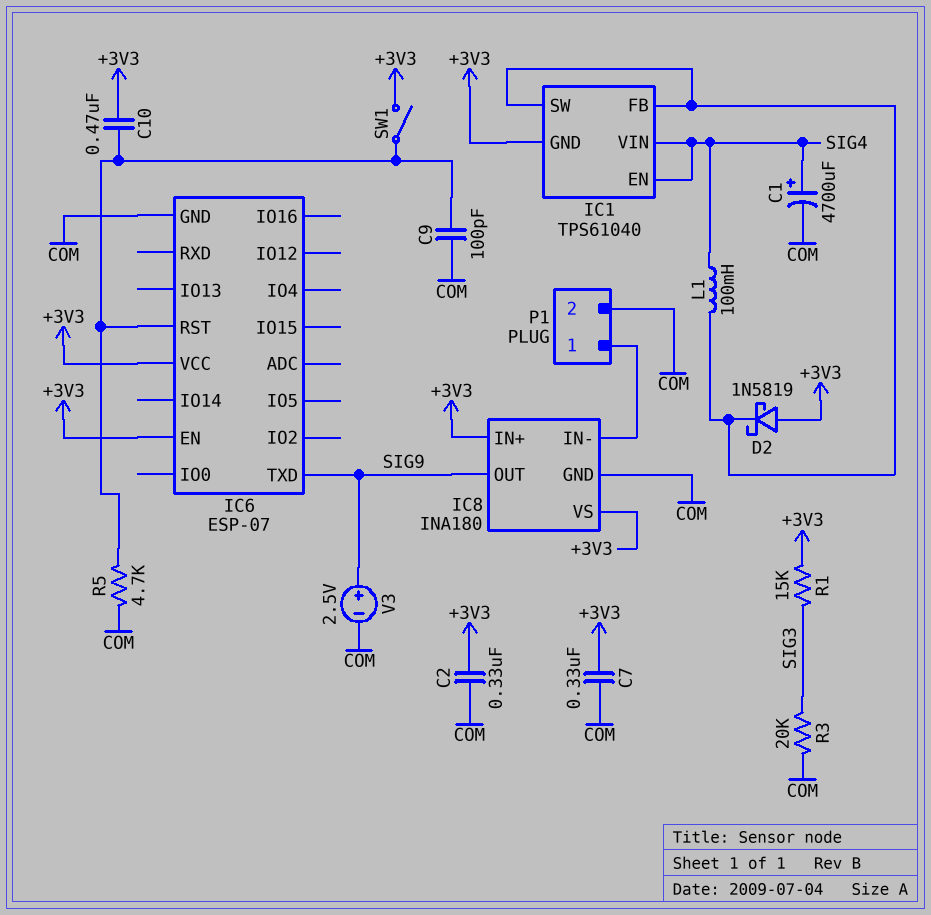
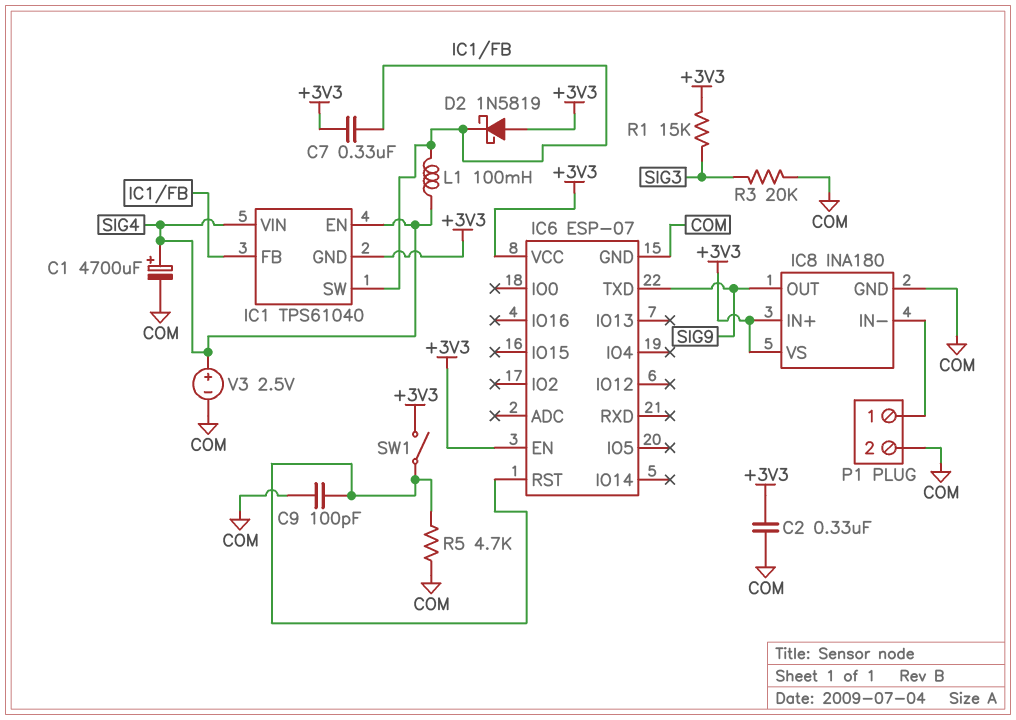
C7: 330nF (+3V3, COM) -> 330nF (+3V3, IC1/FB)
C10: 470nF (+3V3, IC6/RST) -> none
V3: 2.5V (plus SIG9, minus COM) -> 2.5V (plus SIG4, minus COM)

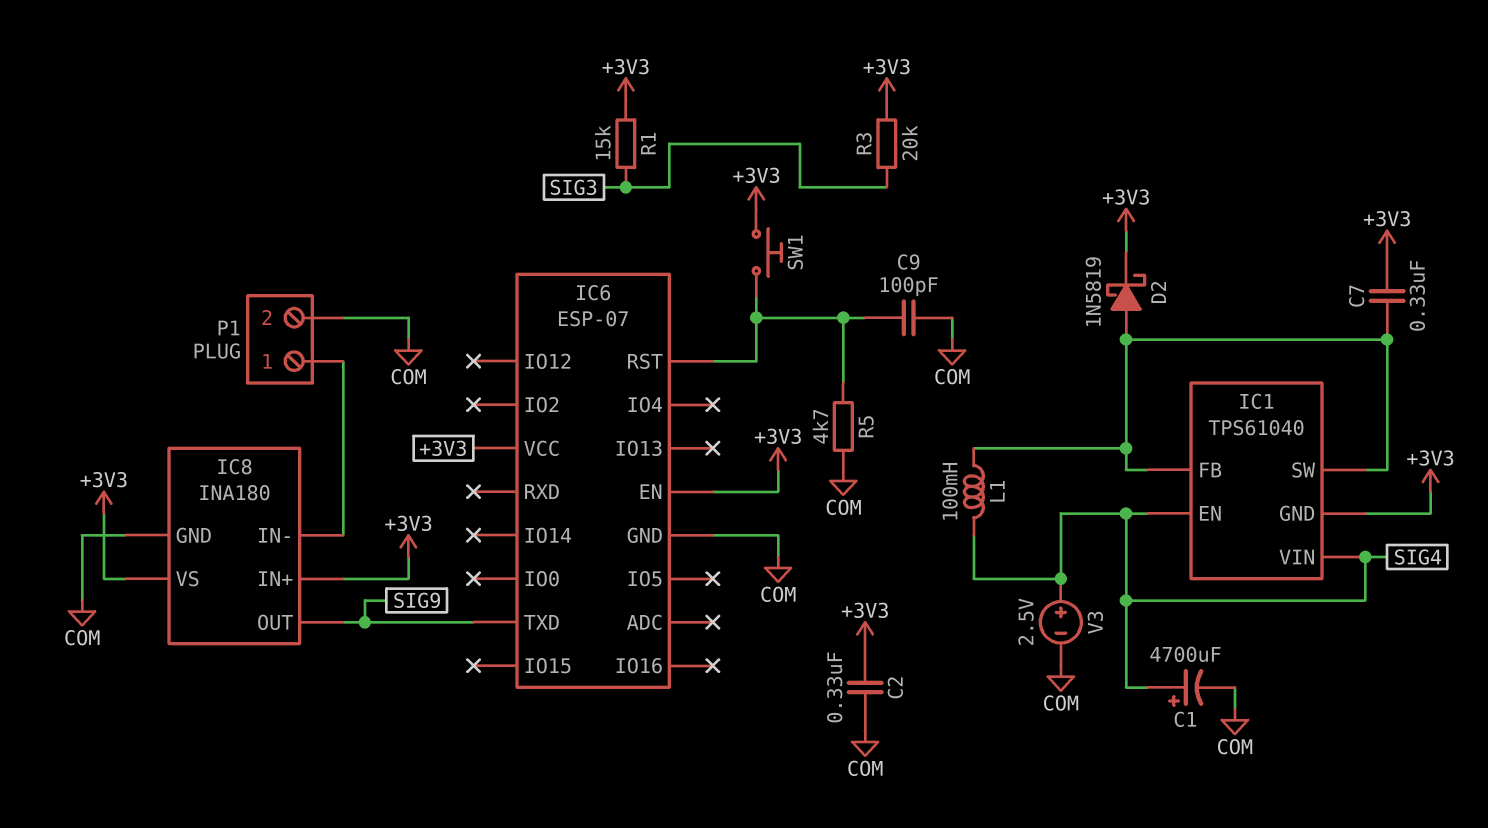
D2: schottky 1N5819 (A +3V3, K IC1/FB) -> schottky 1N5819 (A IC1/FB, K +3V3)
R3: 20k (COM, SIG3) -> 20k (+3V3, SIG3)
SW1: switch (+3V3, IC6/RST) -> button (+3V3, IC6/RST)

